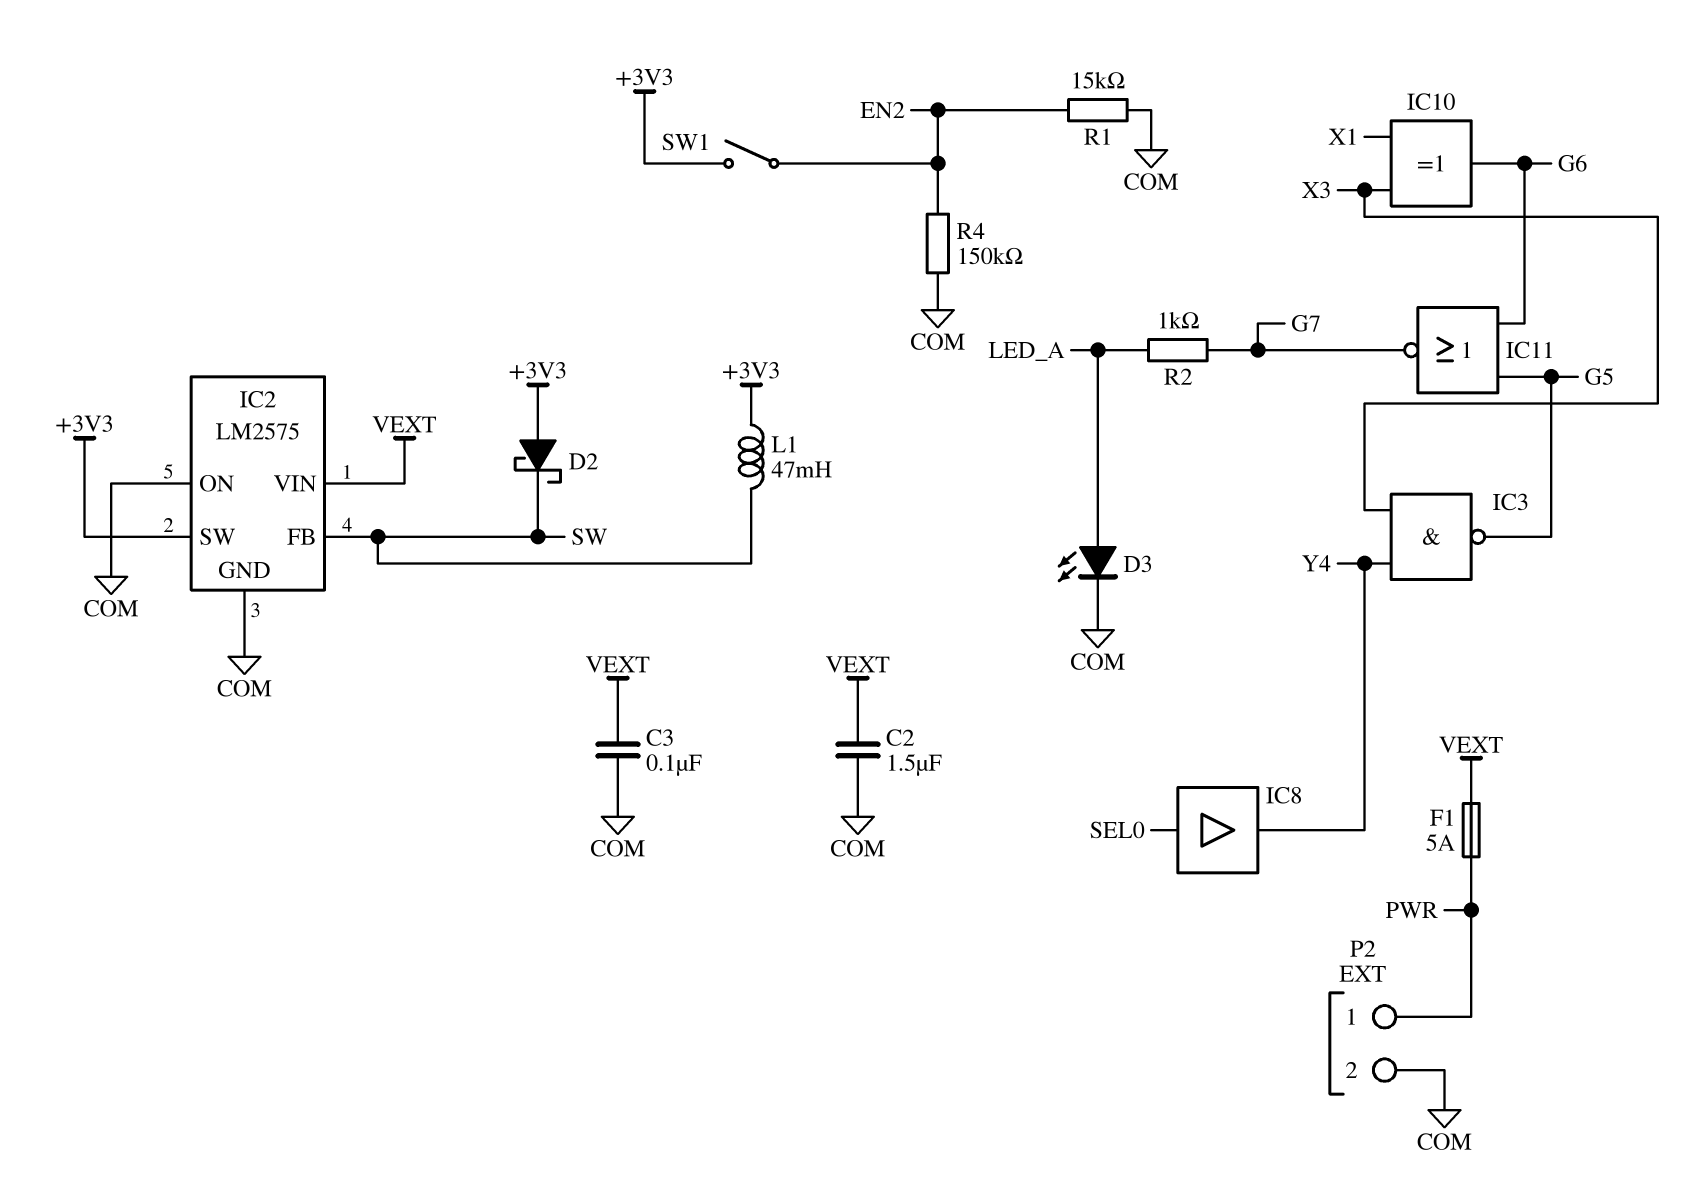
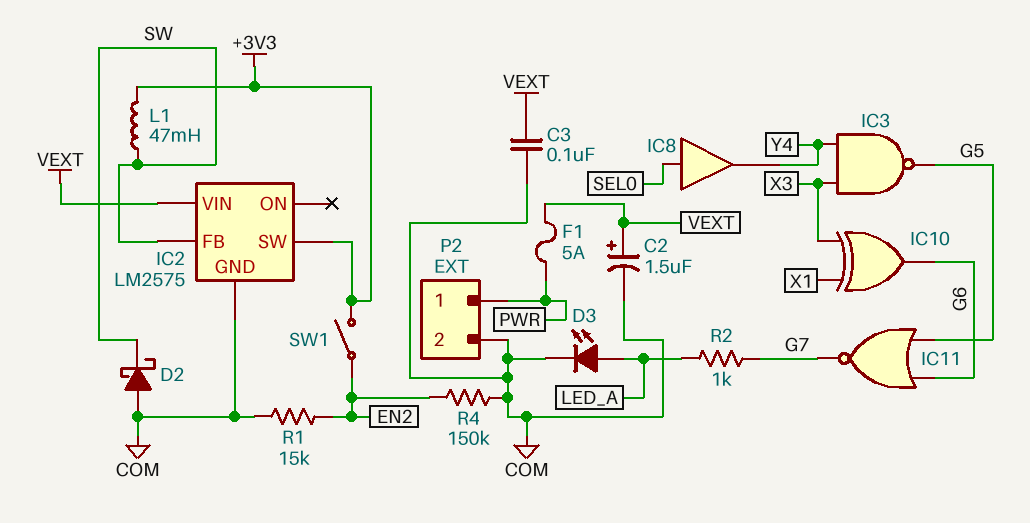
C2: 1.5uF (COM, VEXT) -> 1.5uF (plus VEXT, minus COM)
D2: schottky (A +3V3, K SW) -> schottky (A COM, K SW)
IC2 pin ON: COM -> none

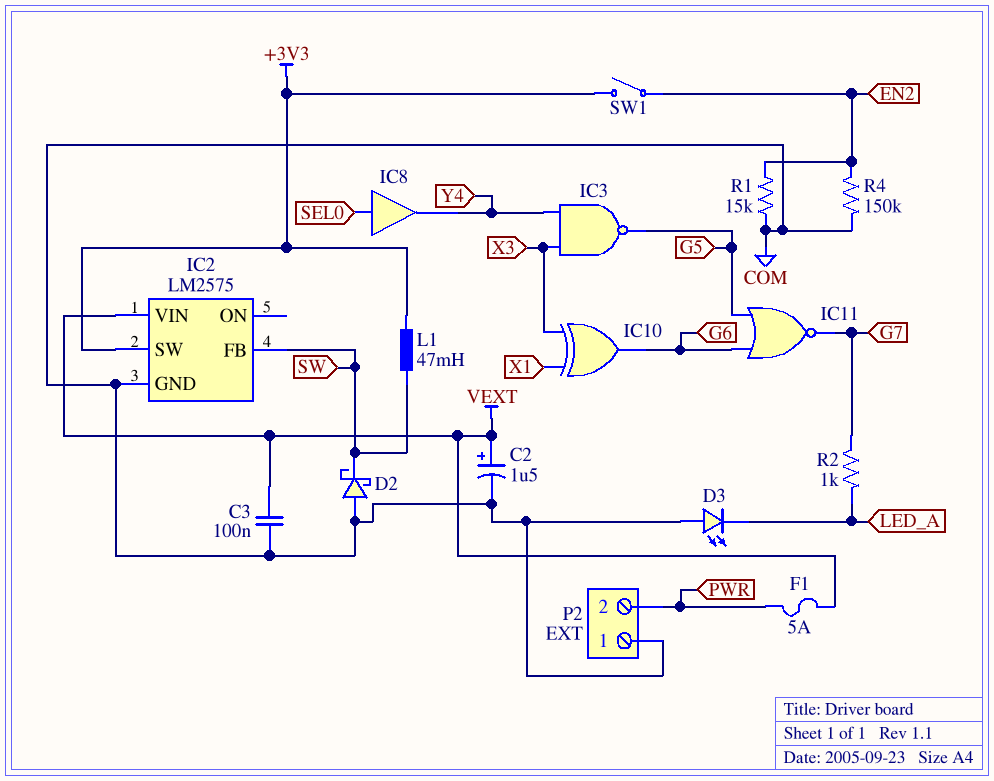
D3: LED (A LED_A, K COM) -> LED (A COM, K LED_A)
P2 pin 1: PWR -> COM
P2 pin 2: COM -> PWR

